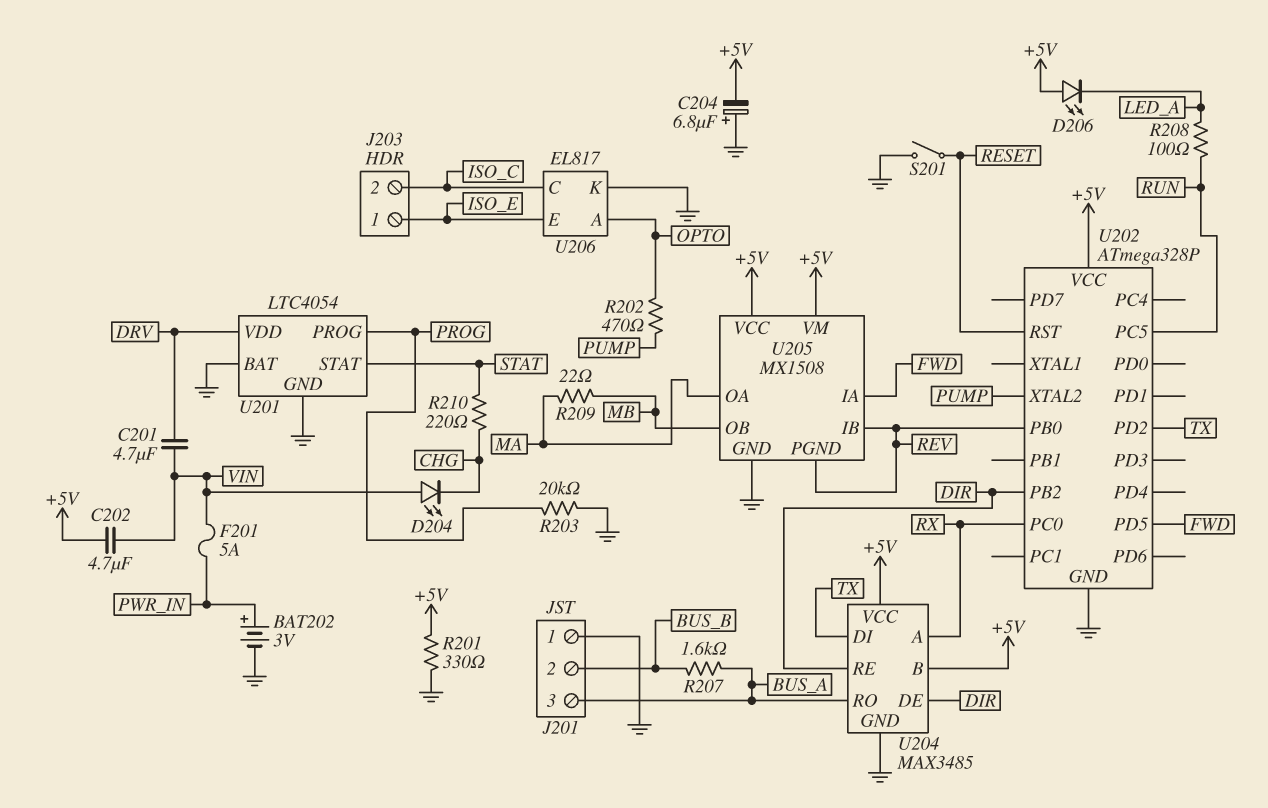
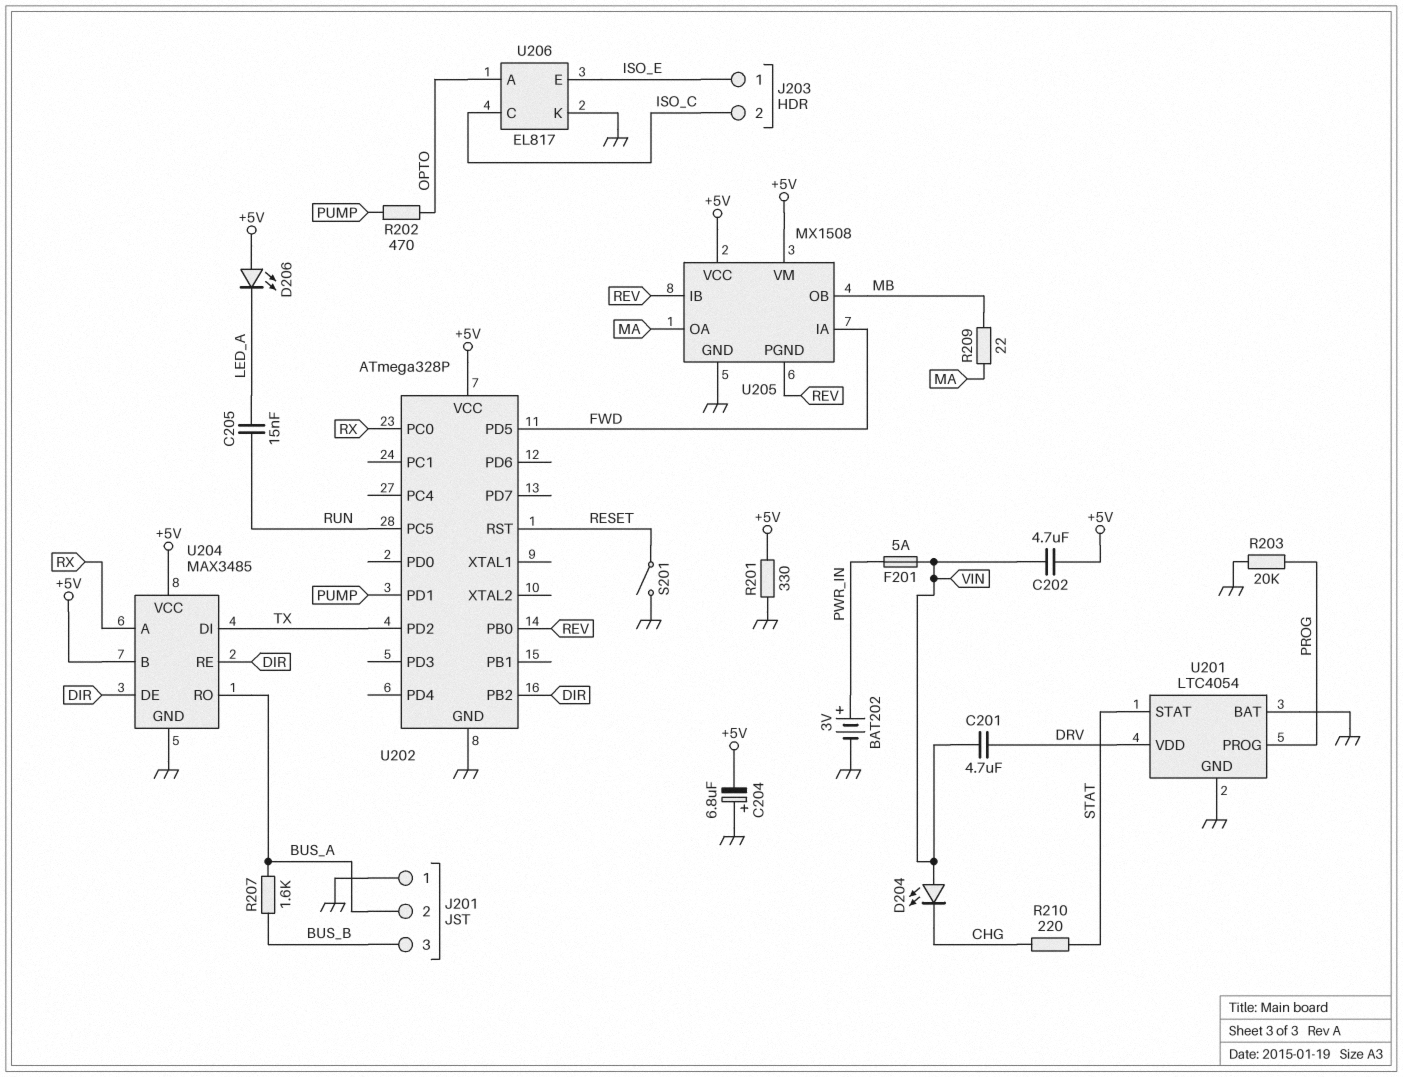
C205: none -> 15nF (LED_A, RUN)
J201 pin 2: BUS_B -> BUS_A
J201 pin 3: BUS_A -> BUS_B
R208: 100 (LED_A, RUN) -> none
U202 pin PD1: none -> PUMP
U202 pin XTAL2: PUMP -> none

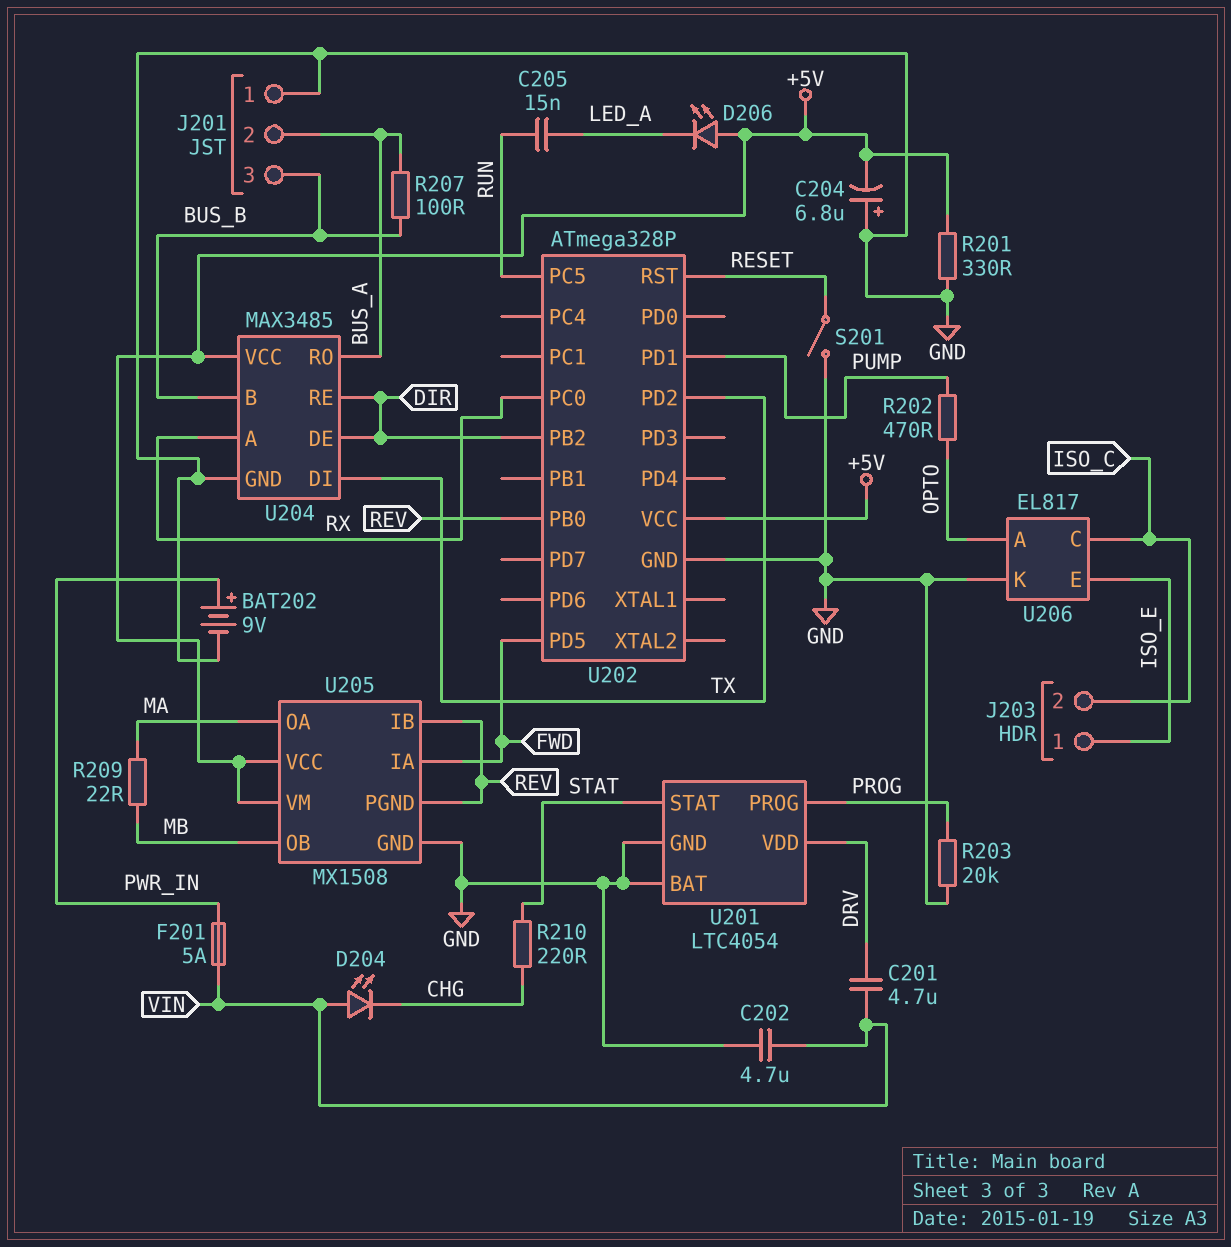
BAT202: 3V (plus PWR_IN, minus GND) -> 9V (plus PWR_IN, minus GND)
C202: 4.7uF (+5V, VIN) -> 4.7uF (GND, VIN)
R207: 1.6k (BUS_A, BUS_B) -> 100 (BUS_A, BUS_B)
U204 pin B: +5V -> BUS_B

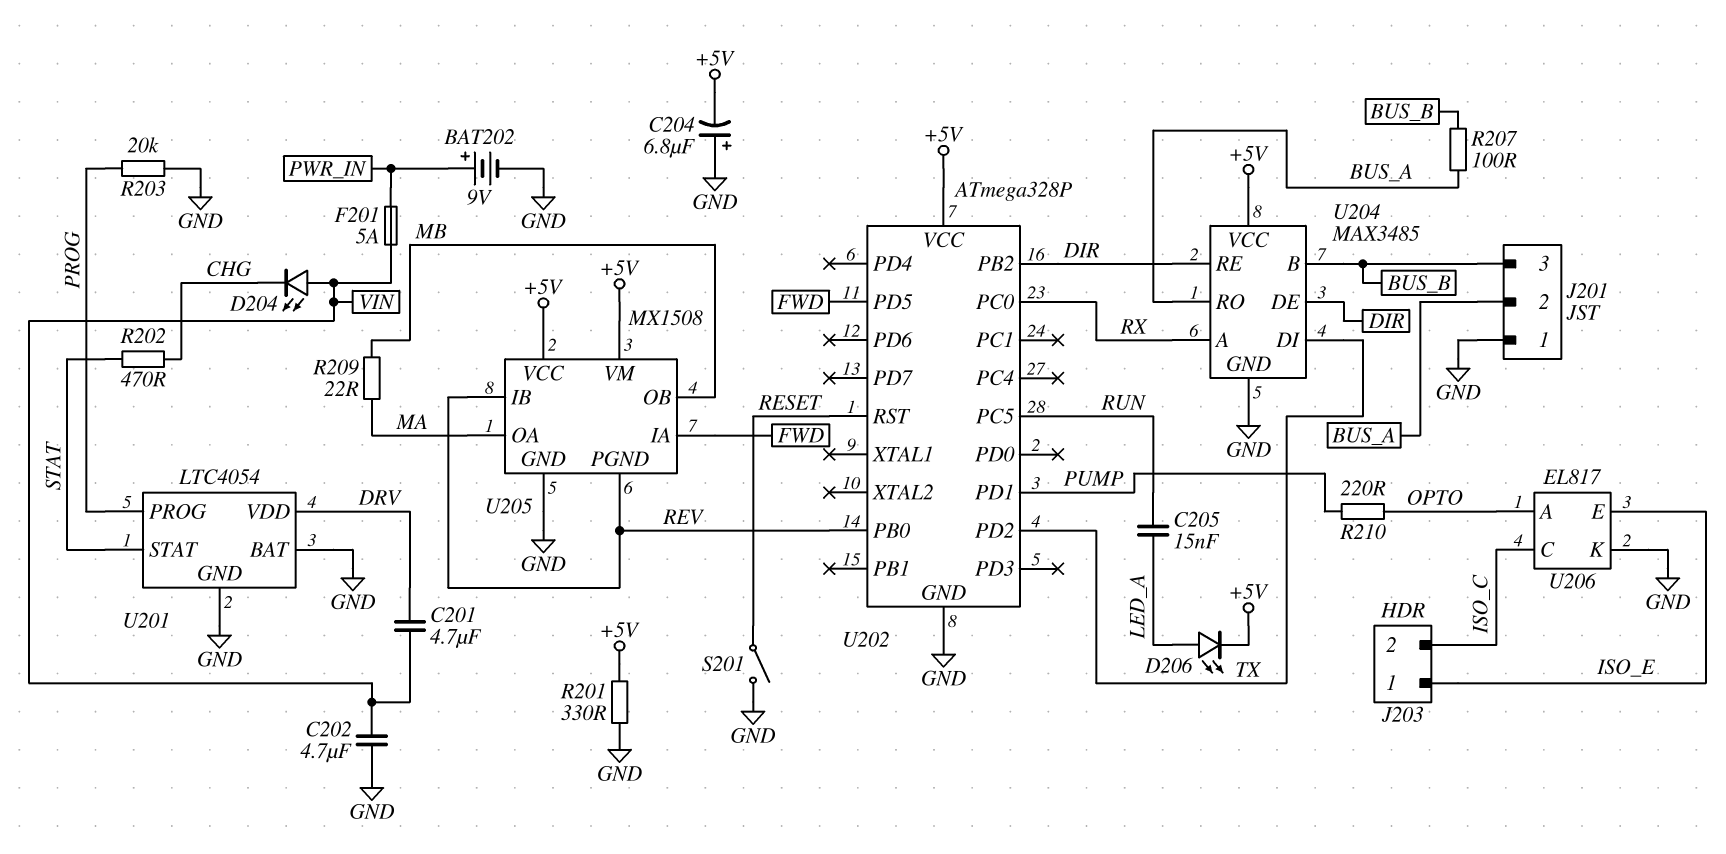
D206: LED (A +5V, K LED_A) -> LED (A LED_A, K +5V)
R202: 470 (OPTO, PUMP) -> 470 (CHG, STAT)
R210: 220 (CHG, STAT) -> 220 (OPTO, PUMP)

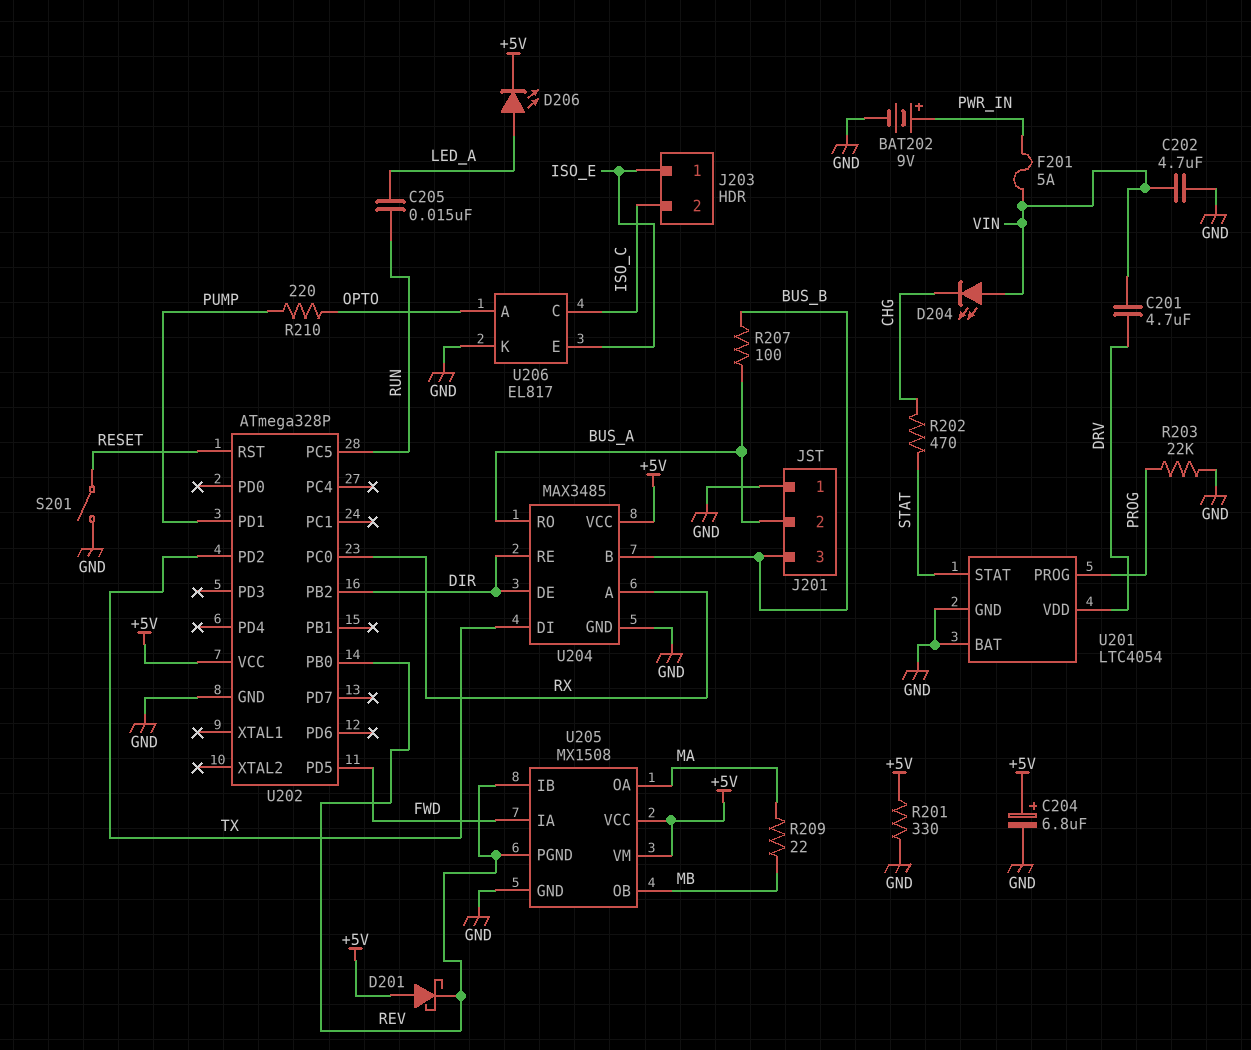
C204: 6.8uF (plus GND, minus +5V) -> 6.8uF (plus +5V, minus GND)
D201: none -> schottky (A +5V, K REV)
R203: 20k (GND, PROG) -> 22k (GND, PROG)

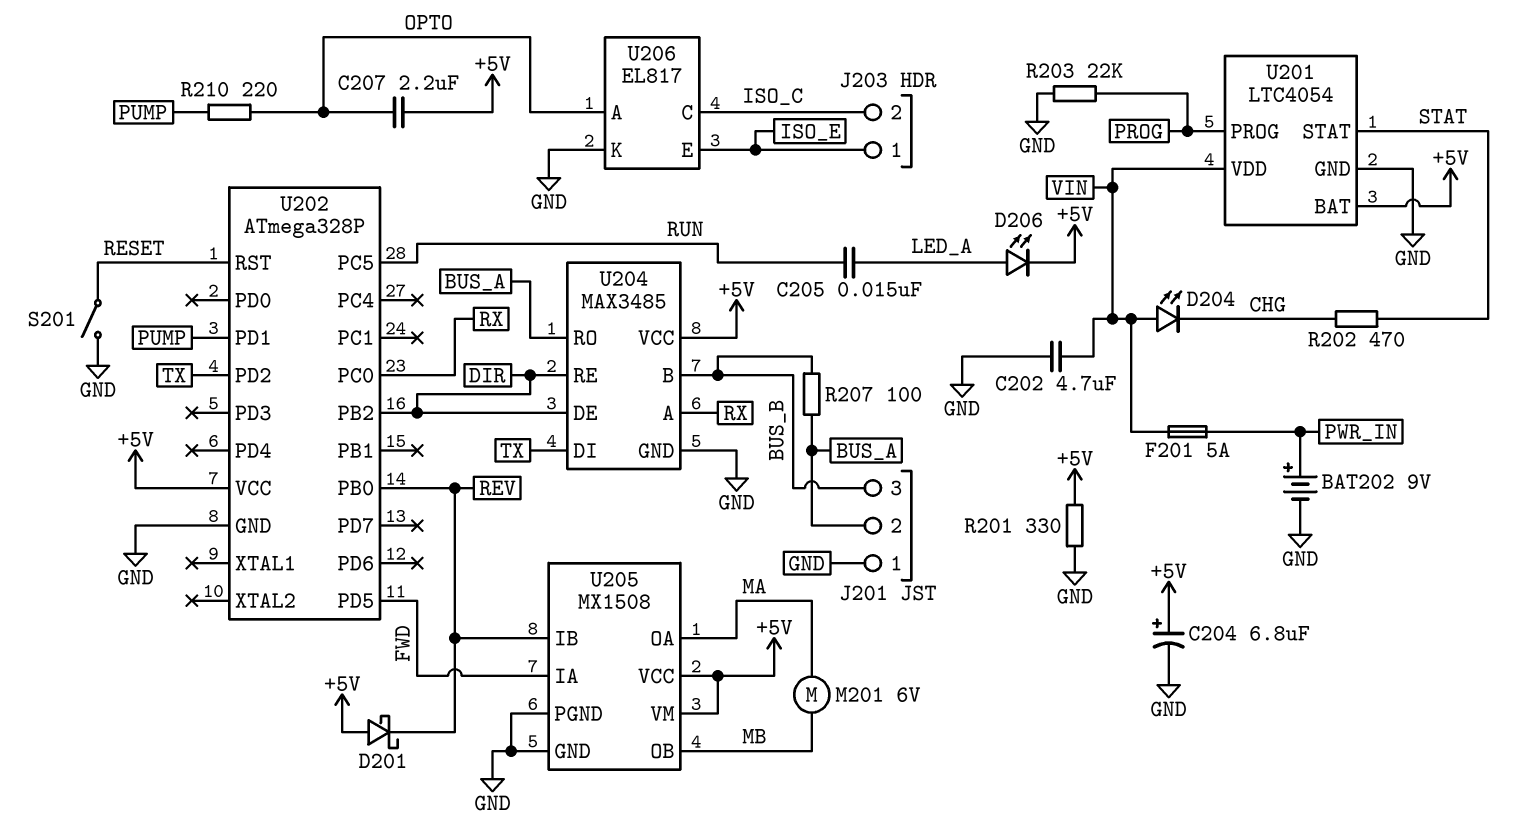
C201: 4.7uF (DRV, VIN) -> none
C207: none -> 2.2uF (+5V, OPTO)
M201: none -> motor 6V (MA, MB)
R209: 22 (MA, MB) -> none
U201 pin BAT: GND -> +5V
U201 pin VDD: DRV -> VIN
U205 pin PGND: REV -> GND

